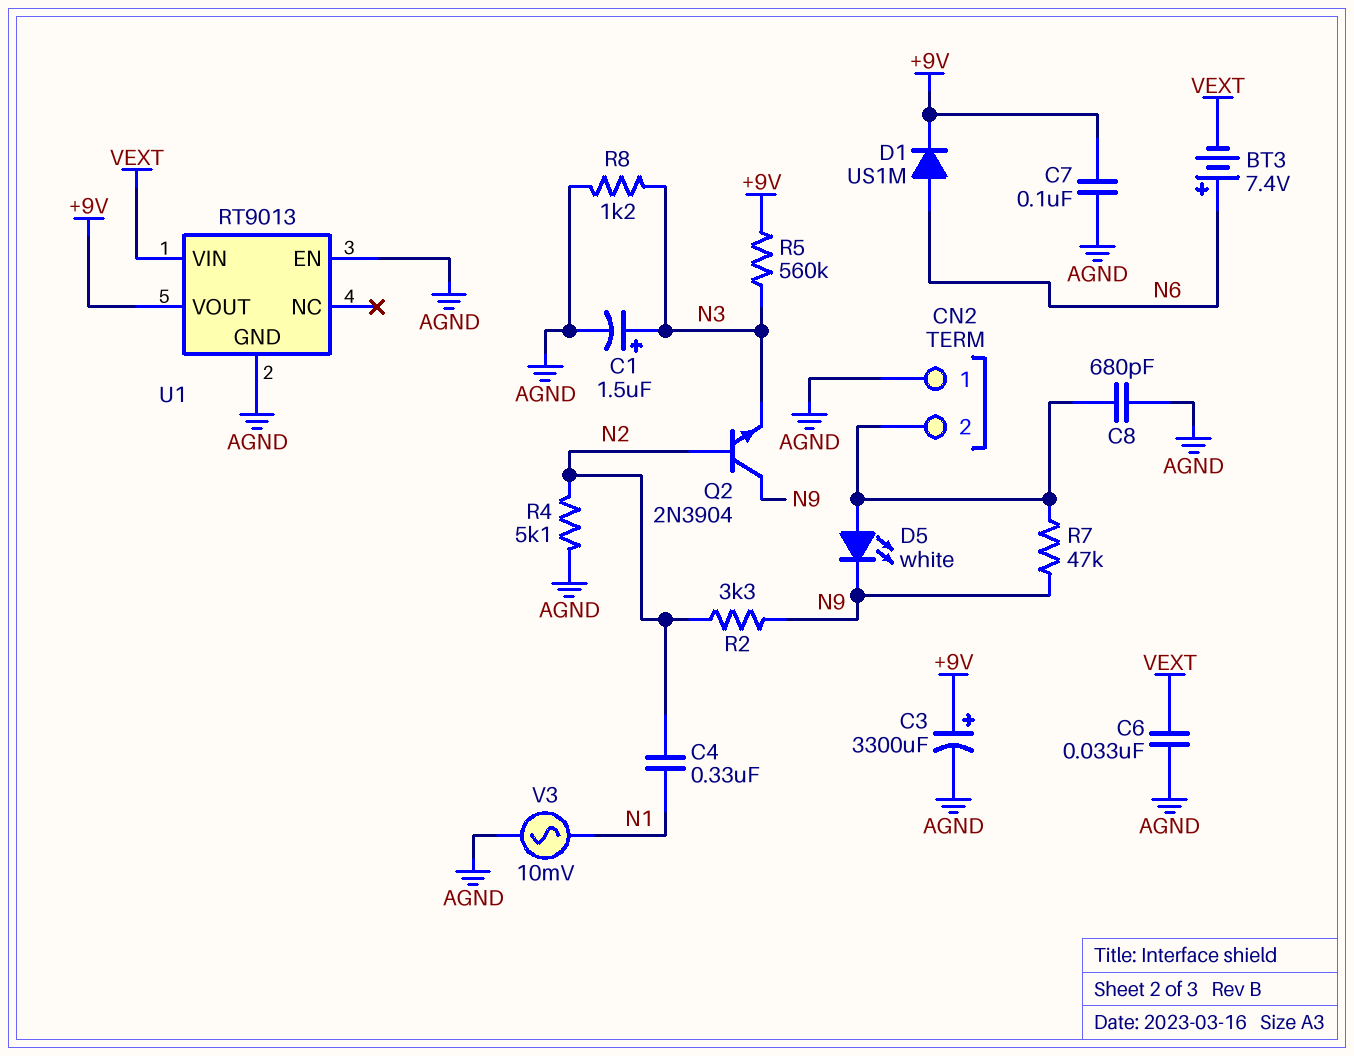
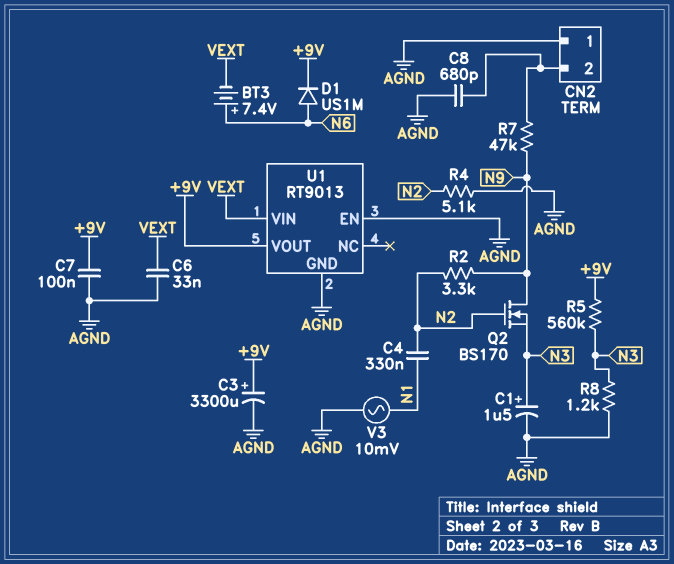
D5: LED white (A CN2/2, K N9) -> none
Q2: NPN 2N3904 (B N2, C N9, E N3) -> NMOS BS170 (G N2, D N9, S N3)

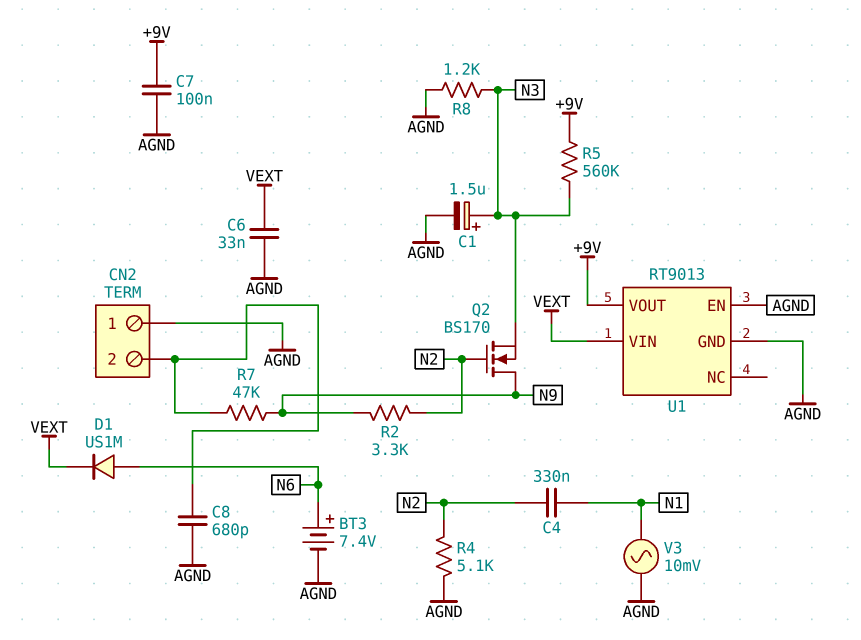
BT3: 7.4V (plus N6, minus VEXT) -> 7.4V (plus N6, minus AGND)
C3: 3300uF (plus +9V, minus AGND) -> none
D1: diode US1M (A N6, K +9V) -> diode US1M (A N6, K VEXT)

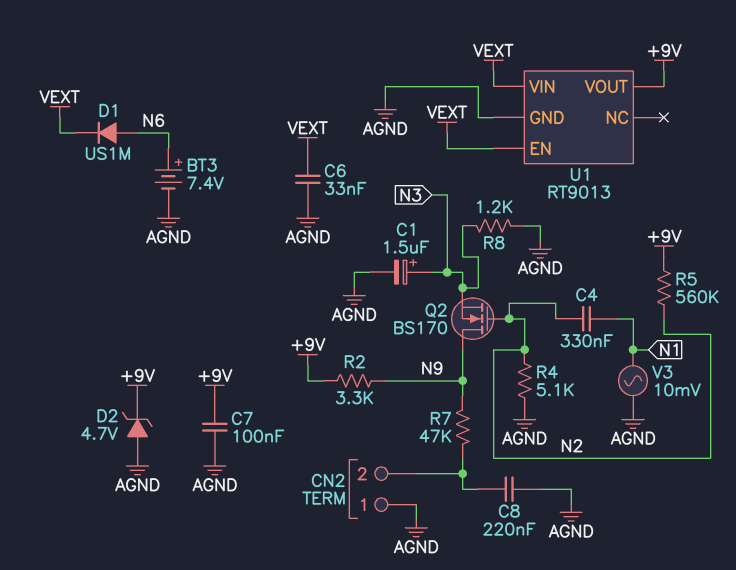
C8: 680pF (AGND, CN2/2) -> 220nF (AGND, CN2/2)
D2: none -> zener 4.7V (A AGND, K +9V)
R2: 3.3k (N2, N9) -> 3.3k (+9V, N9)
R5: 560k (+9V, N3) -> 560k (+9V, N2)
U1 pin EN: AGND -> VEXT

